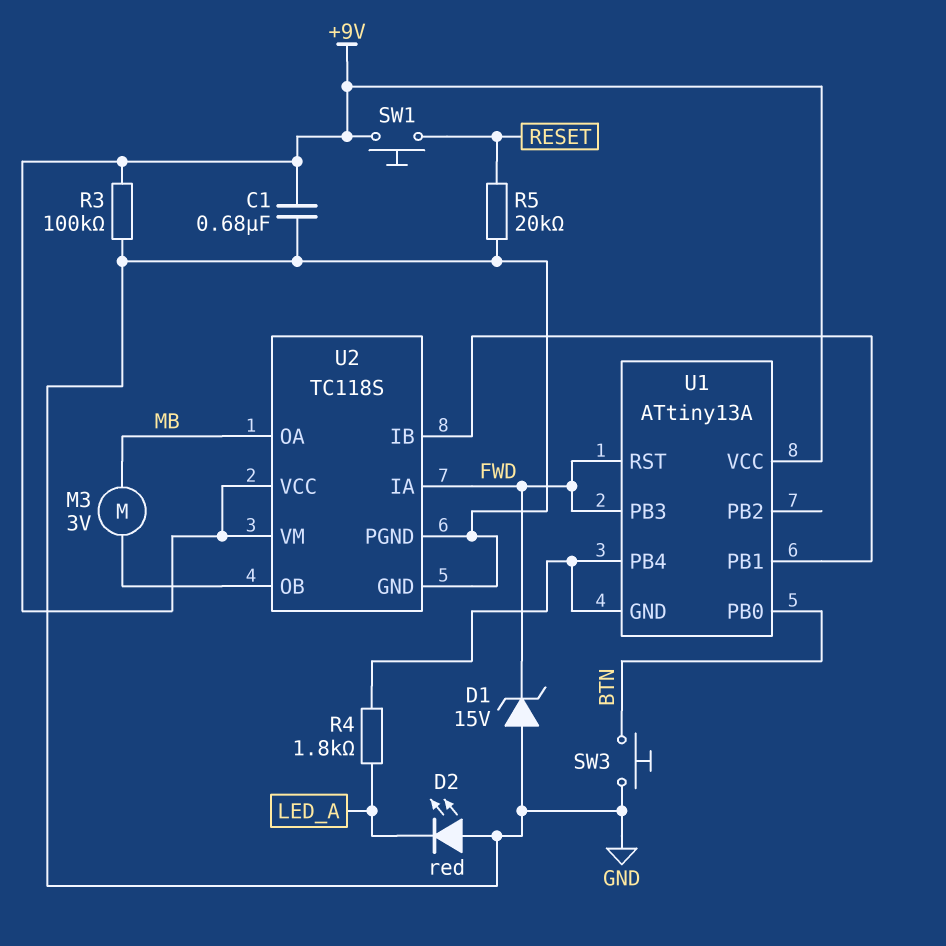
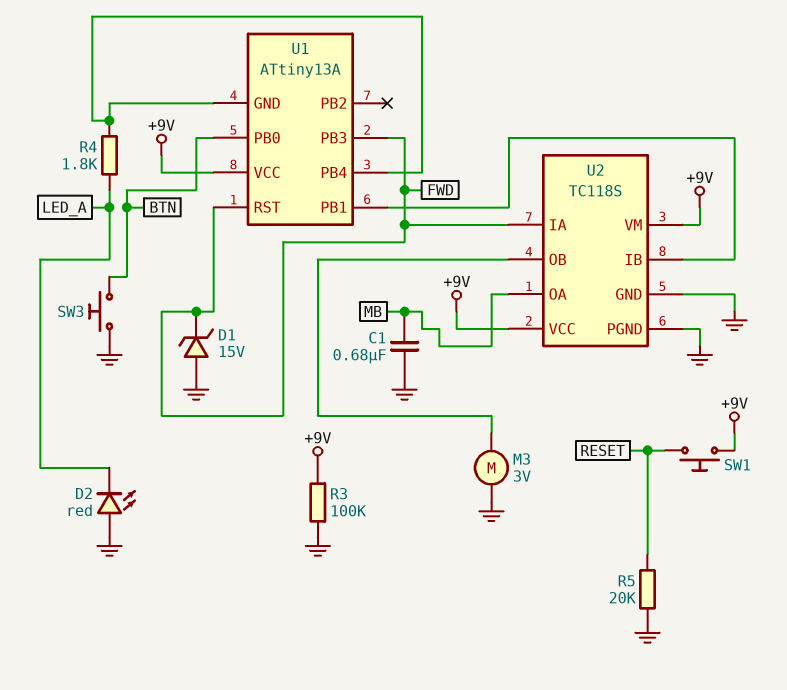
C1: 680nF (+9V, GND) -> 680nF (GND, MB)
M3: motor 3V (MB, U2/OB) -> motor 3V (GND, U2/OB)

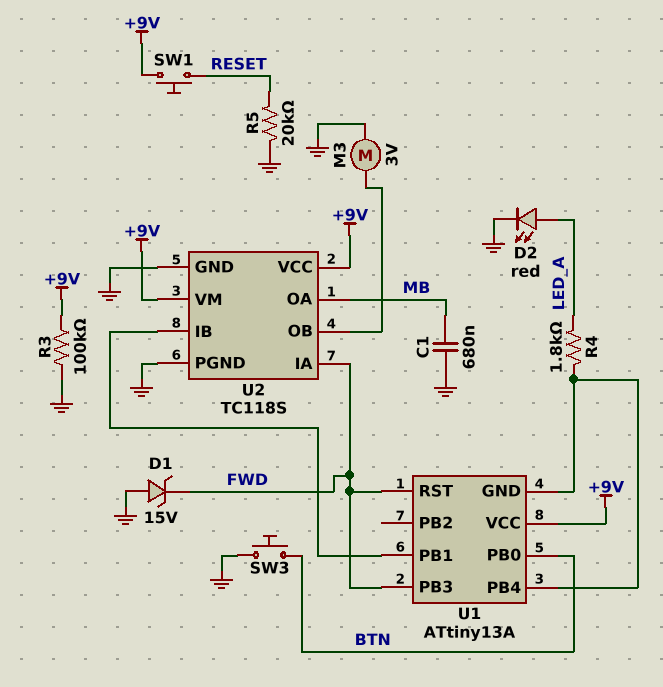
D2: LED red (A GND, K LED_A) -> LED red (A LED_A, K GND)

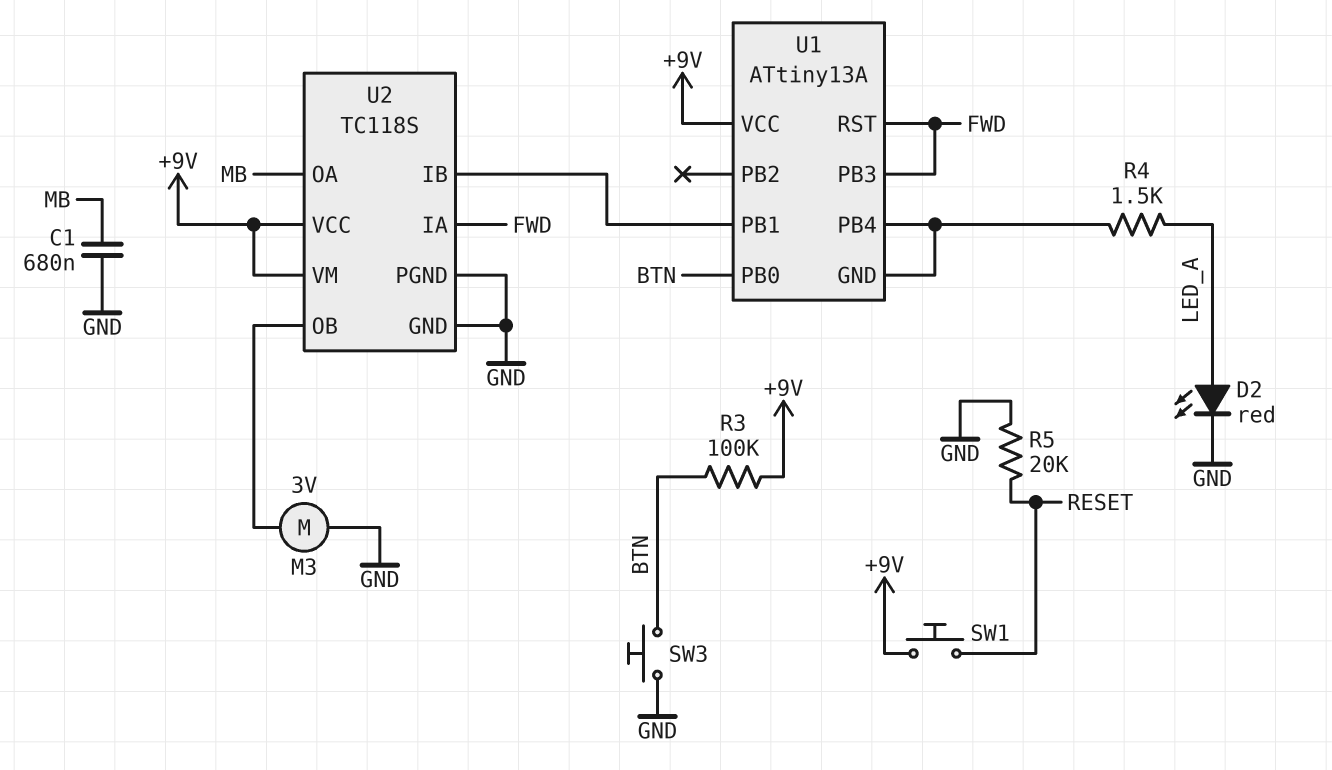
D1: zener 15V (A GND, K FWD) -> none
R3: 100k (+9V, GND) -> 100k (+9V, BTN)
R4: 1.8k (LED_A, U1/GND) -> 1.5k (LED_A, U1/GND)

